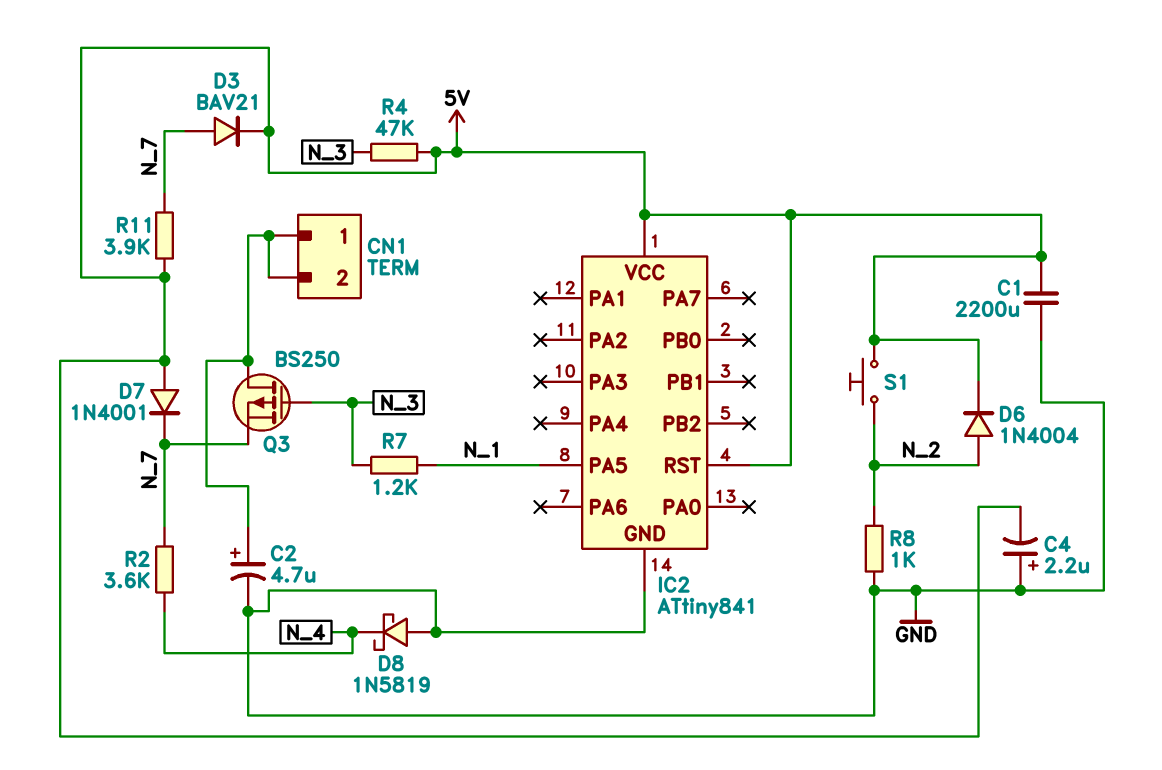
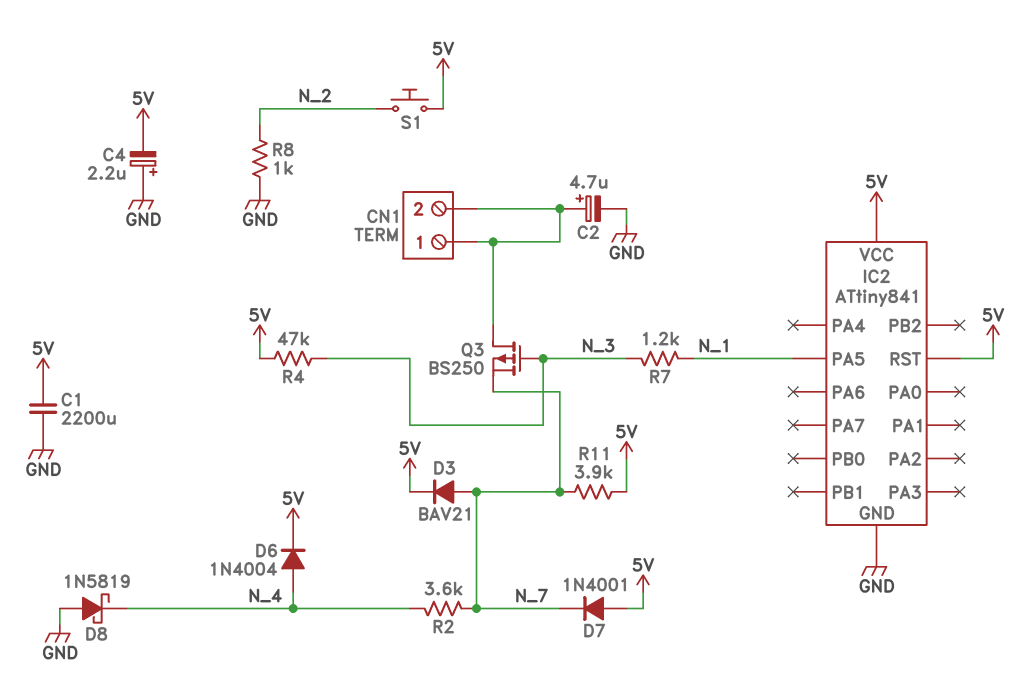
D6: diode 1N4004 (A N_2, K 5V) -> diode 1N4004 (A N_4, K 5V)

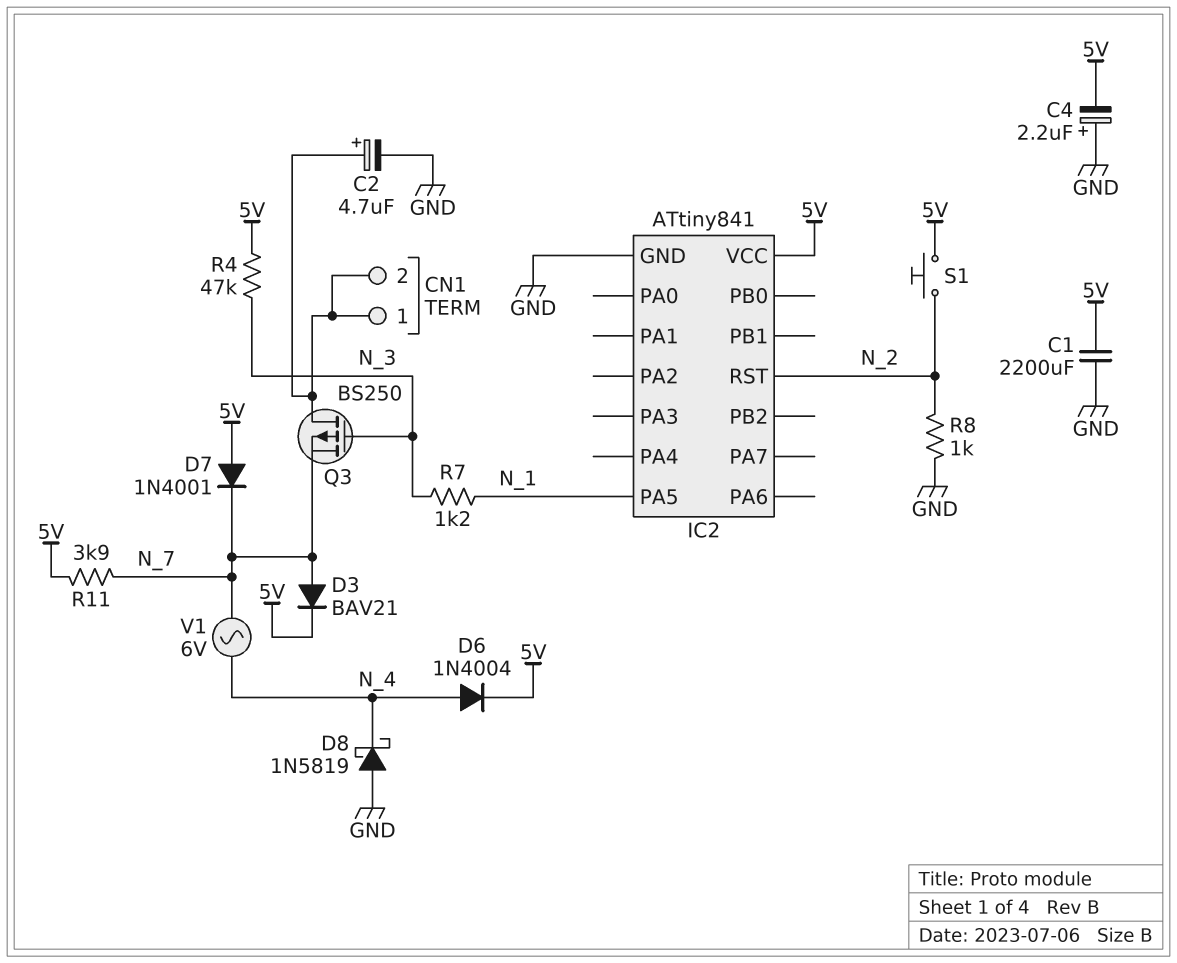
IC2 pin RST: 5V -> N_2
R2: 3.6k (N_4, N_7) -> none
V1: none -> AC 6V (N_4, N_7)

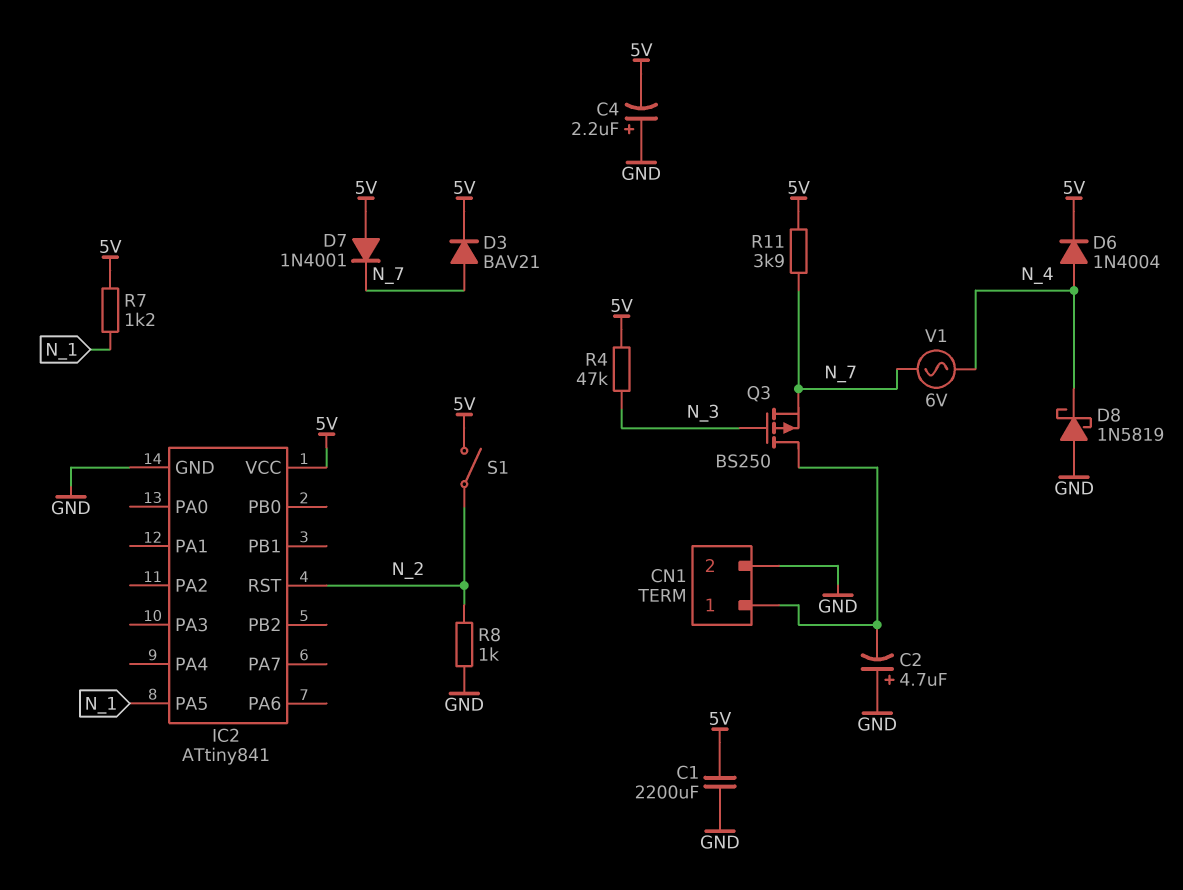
C2: 4.7uF (plus CN1/1, minus GND) -> 4.7uF (plus GND, minus CN1/1)
CN1 pin 2: CN1/1 -> GND
R7: 1.2k (N_1, N_3) -> 1.2k (5V, N_1)
S1: button (5V, N_2) -> switch (5V, N_2)

